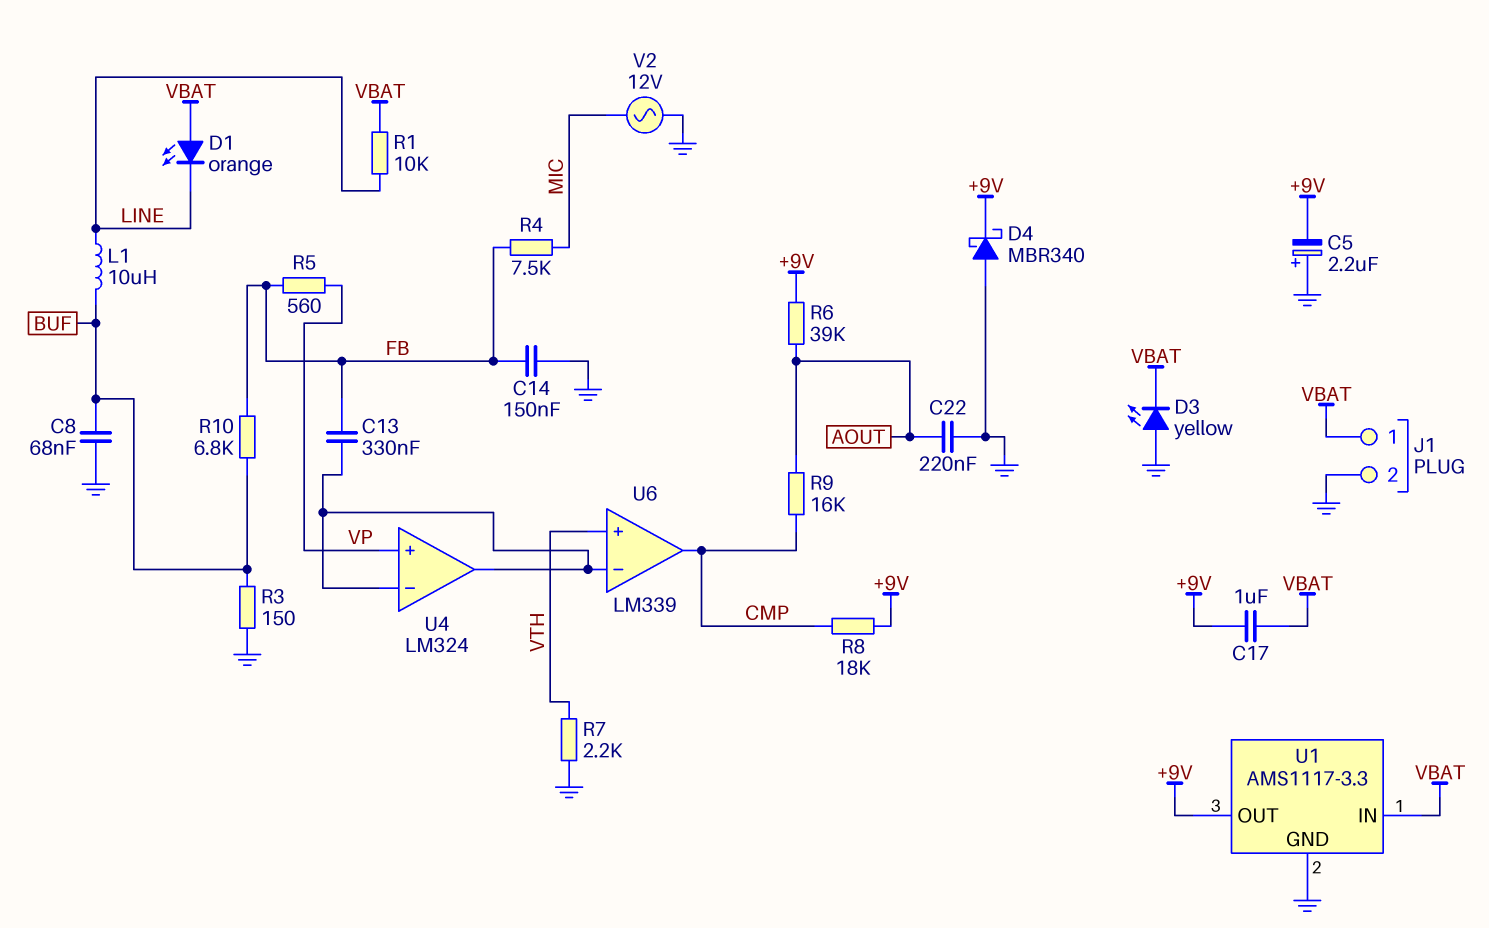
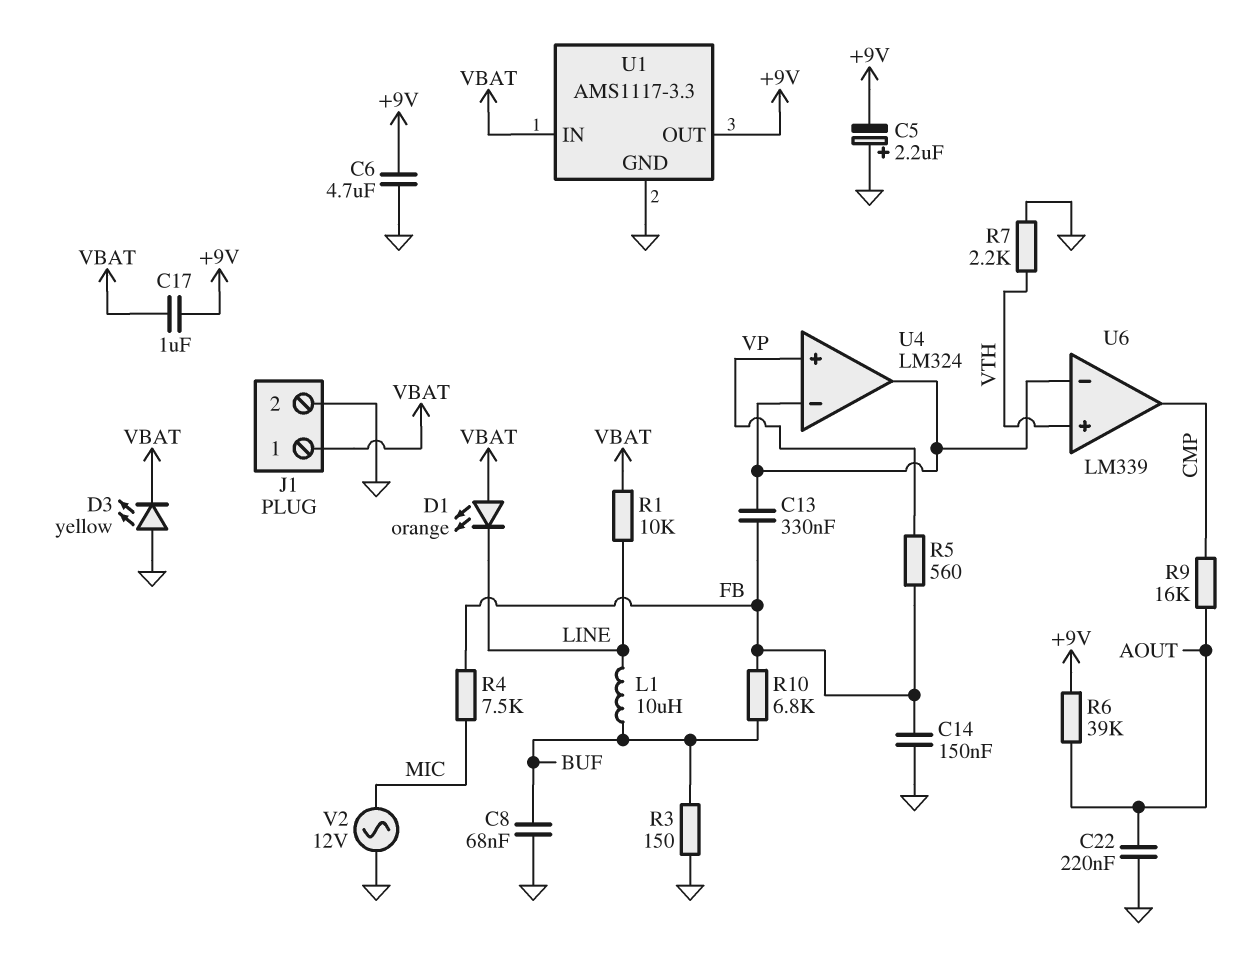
C6: none -> 4.7uF (+9V, GND)
D4: schottky MBR340 (A GND, K +9V) -> none
R8: 18k (+9V, CMP) -> none

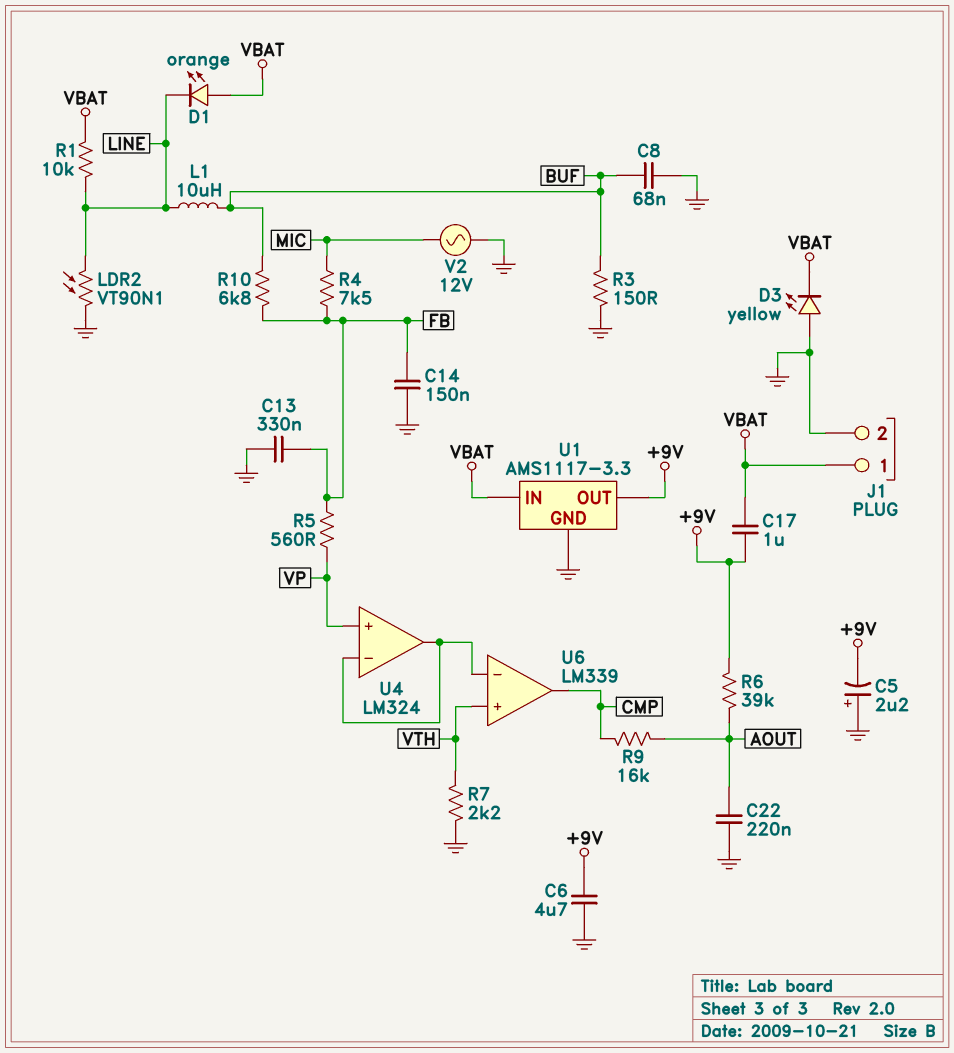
C13: 330nF (FB, U4/in-) -> 330nF (FB, GND)
LDR2: none -> VT90N1 (GND, LINE)

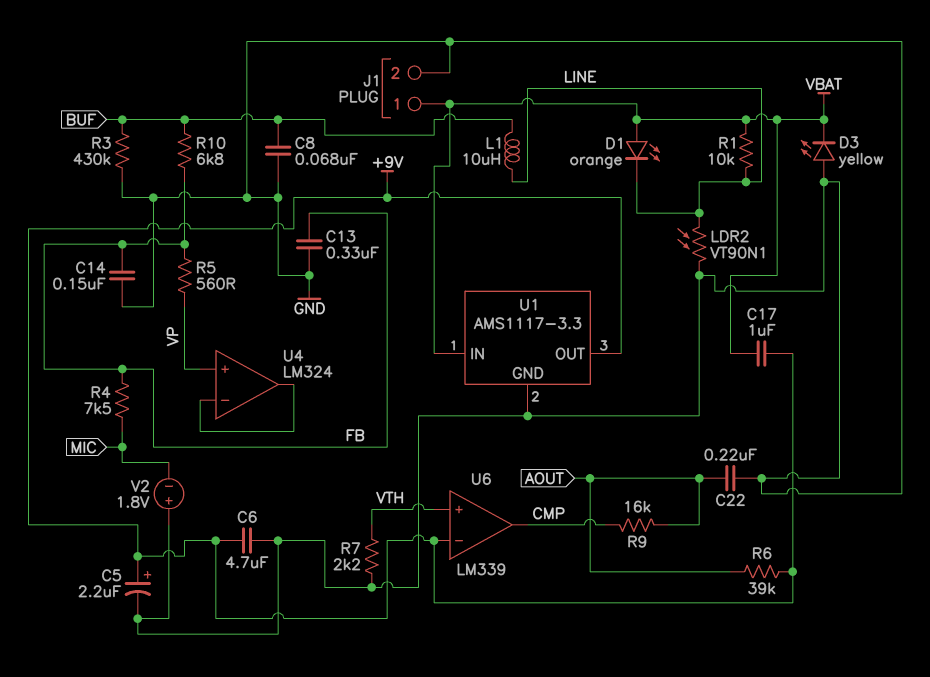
C5: 2.2uF (plus GND, minus +9V) -> 2.2uF (plus +9V, minus GND)
R3: 150 (BUF, GND) -> 430k (BUF, GND)
U6 pin in-: U4/in- -> +9V
V2: AC 12V (GND, MIC) -> 1.8V (plus GND, minus MIC)

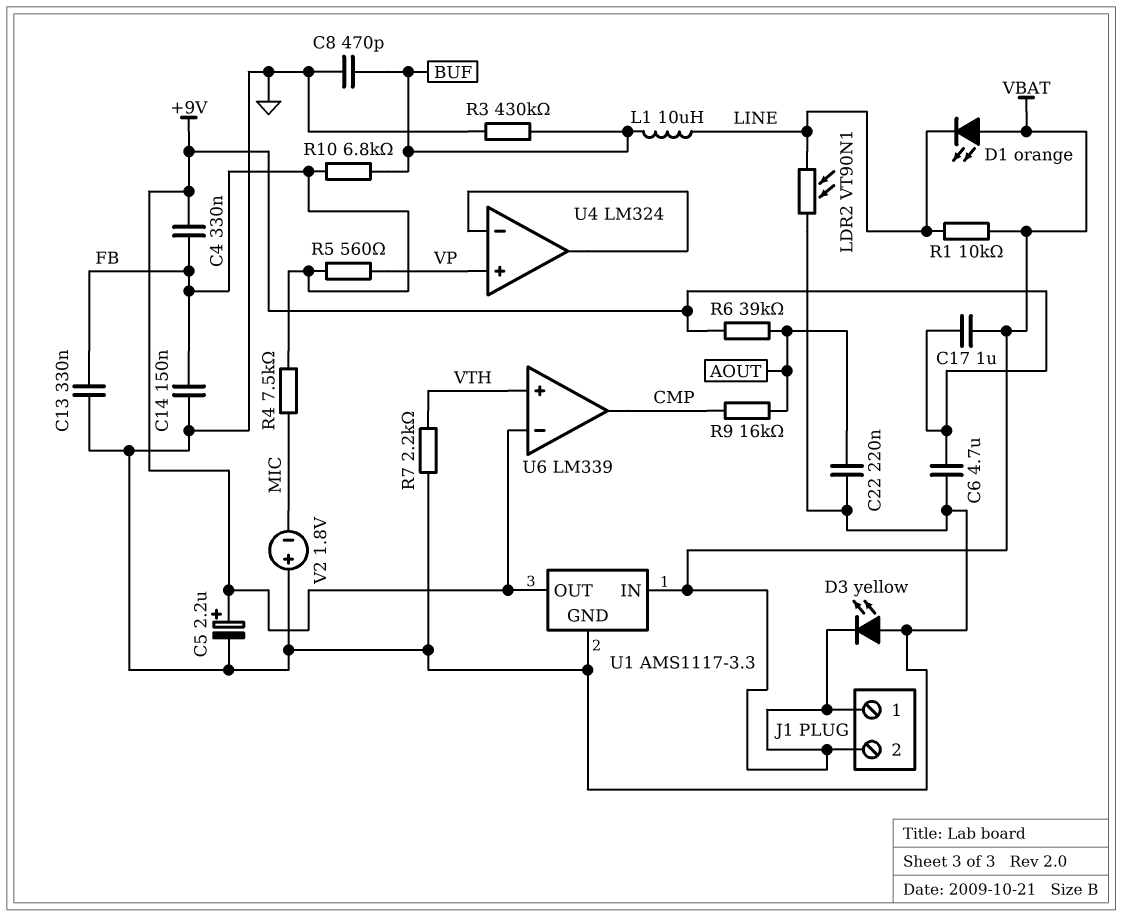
C4: none -> 330nF (+9V, FB)
C8: 68nF (BUF, GND) -> 470pF (BUF, GND)
J1 pin 2: GND -> VBAT

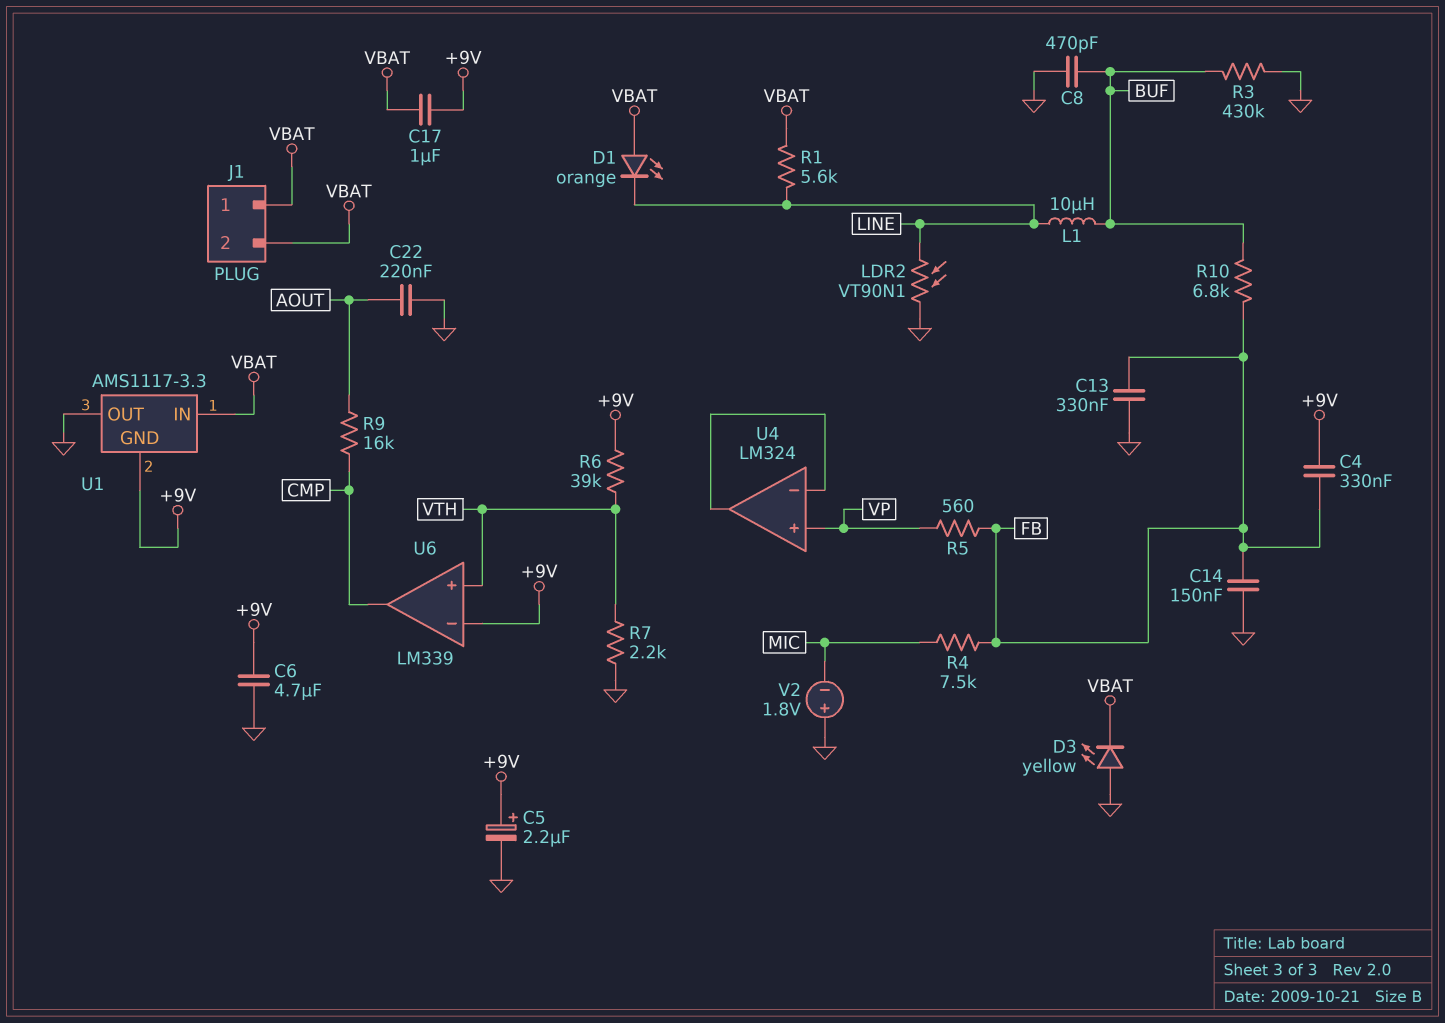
R1: 10k (LINE, VBAT) -> 5.6k (LINE, VBAT)
R6: 39k (+9V, AOUT) -> 39k (+9V, VTH)
U1 pin GND: GND -> +9V
U1 pin OUT: +9V -> GND

